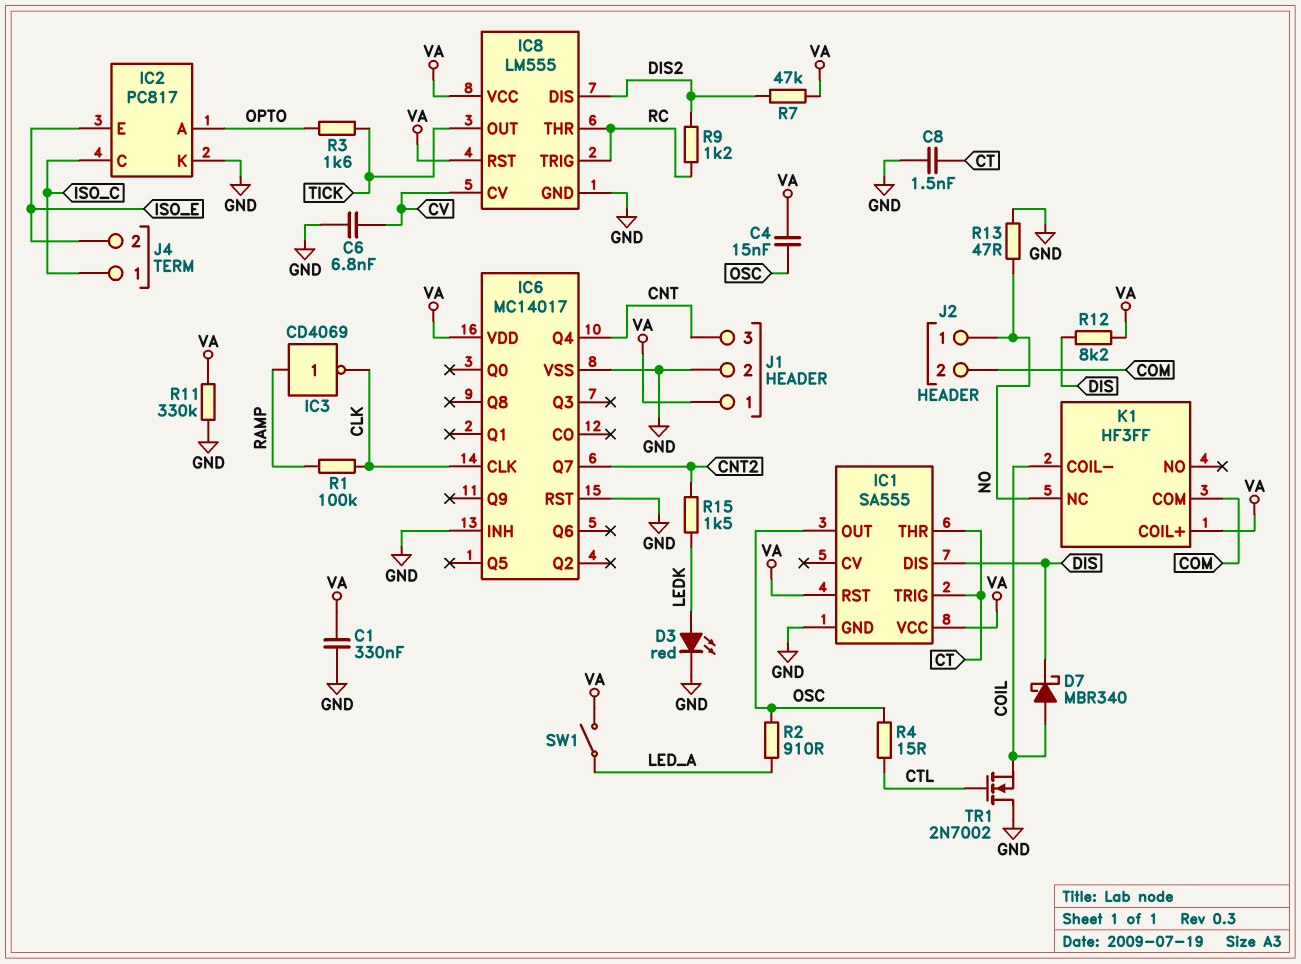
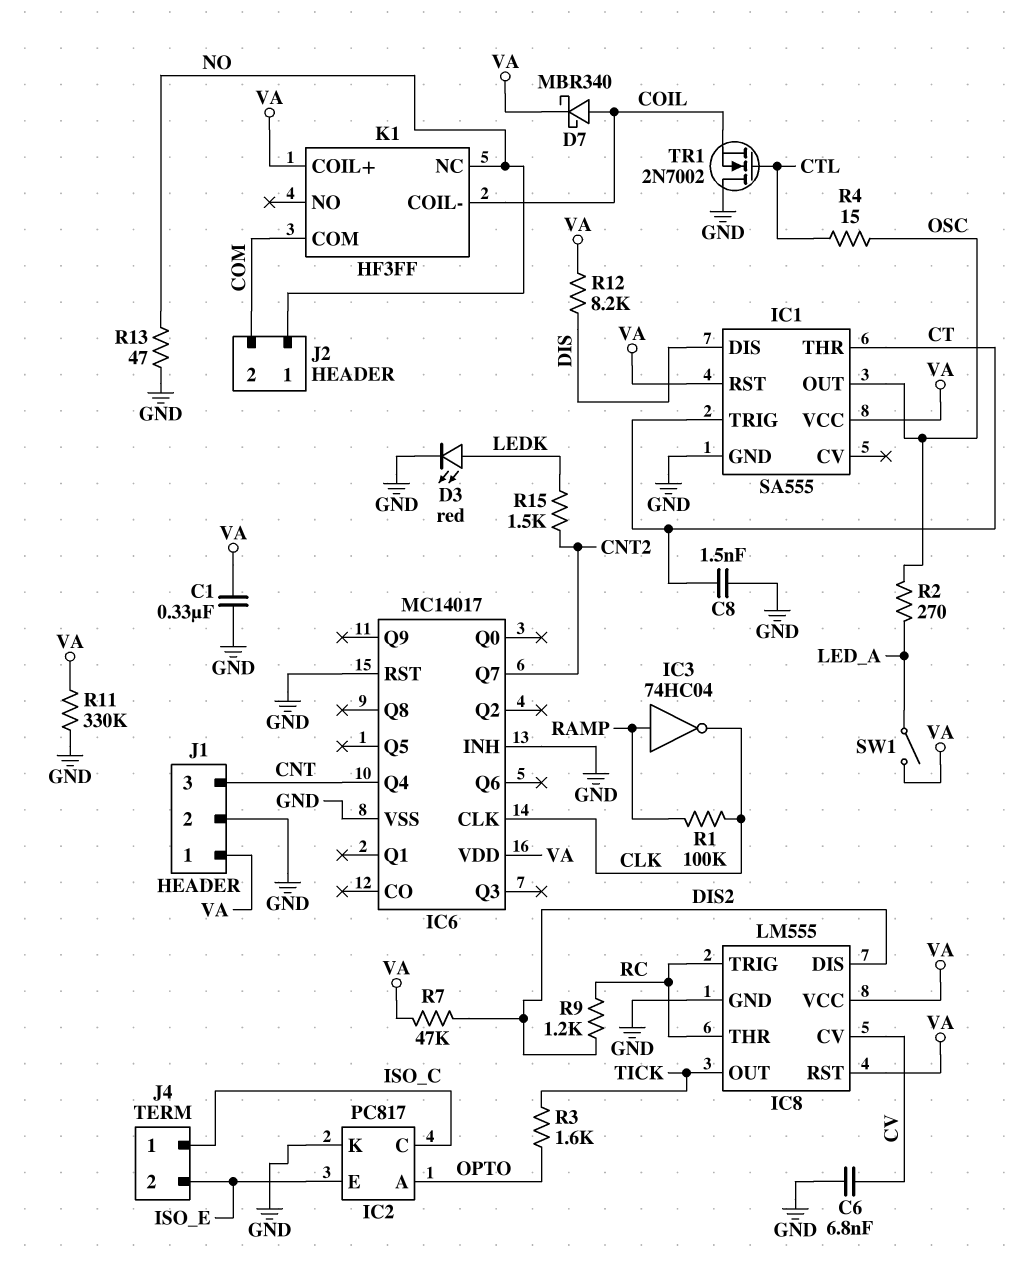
C4: 15nF (OSC, VA) -> none
D7: schottky MBR340 (A COIL, K DIS) -> schottky MBR340 (A COIL, K VA)
IC3: NOT CD4069 (in RAMP, out CLK) -> NOT 74HC04 (in RAMP, out CLK)
R2: 910 (LED_A, OSC) -> 270 (LED_A, OSC)

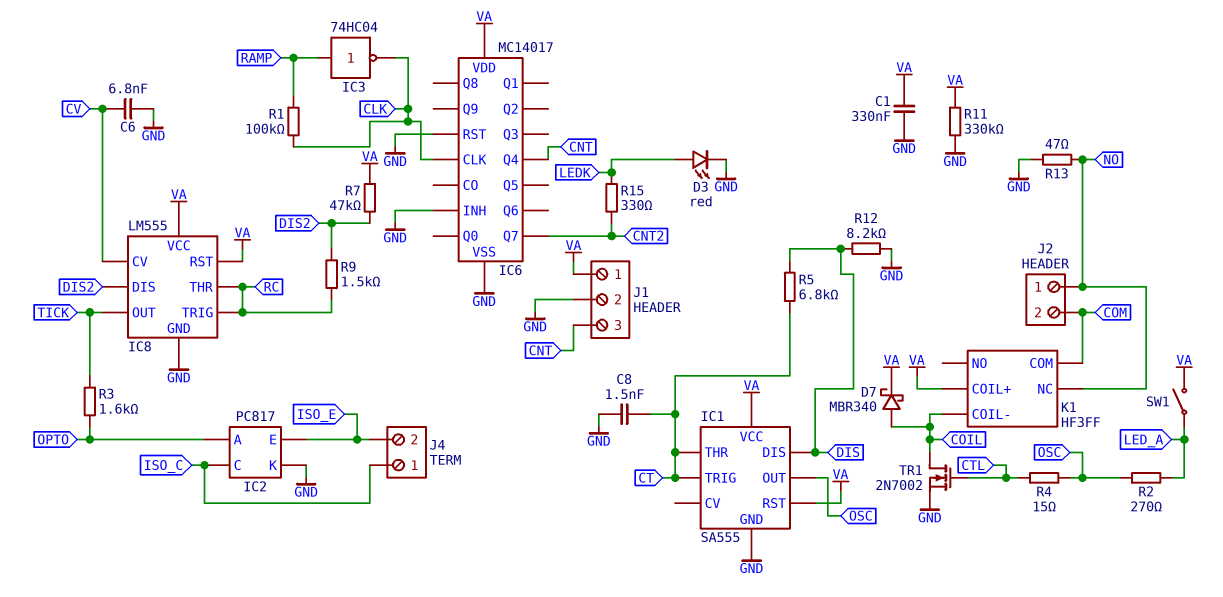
R5: none -> 6.8k (CT, DIS)
R9: 1.2k (DIS2, RC) -> 1.5k (DIS2, RC)
R12: 8.2k (DIS, VA) -> 8.2k (DIS, GND)
R15: 1.5k (CNT2, LEDK) -> 330 (CNT2, LEDK)
TR1: NMOS 2N7002 (G CTL, D GND, S COIL) -> NMOS 2N7002 (G CTL, D COIL, S GND)

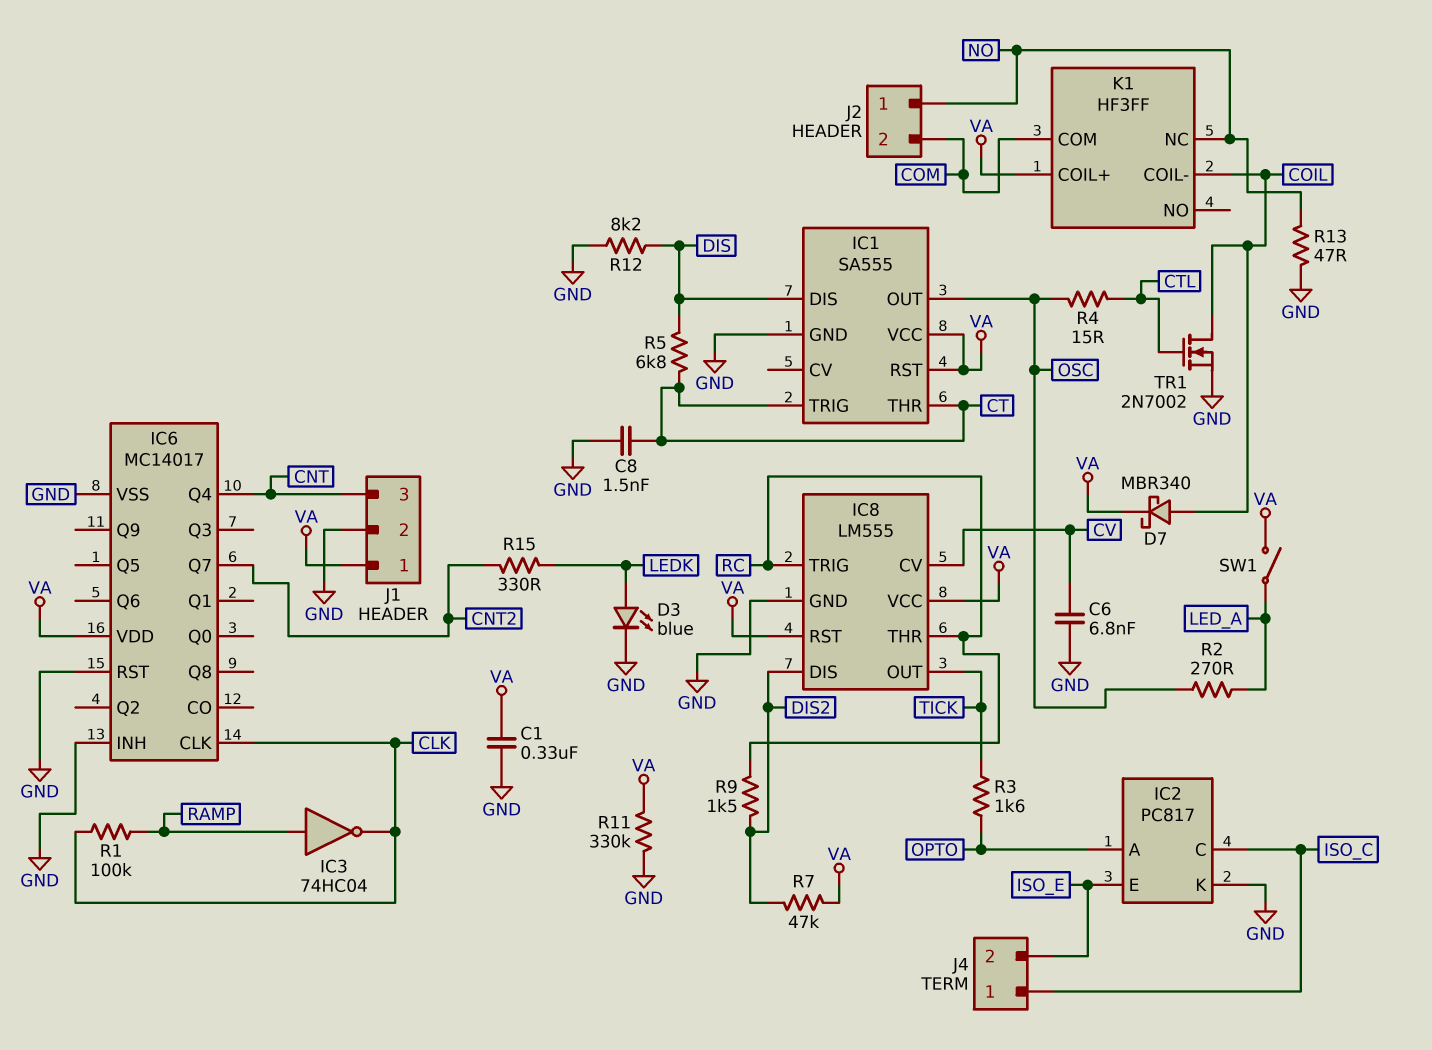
D3: LED red (A LEDK, K GND) -> LED blue (A LEDK, K GND)

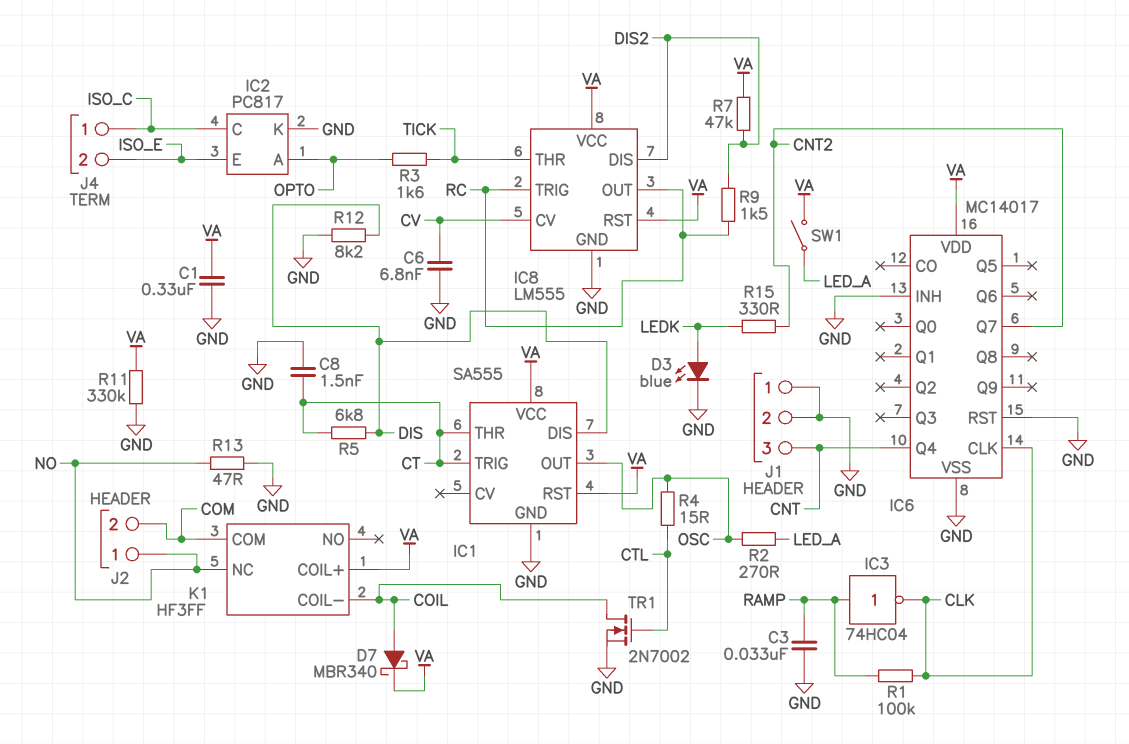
C3: none -> 33nF (GND, RAMP)
IC8 pin OUT: TICK -> RC
IC8 pin THR: RC -> TICK
J1 pin 1: VA -> GND

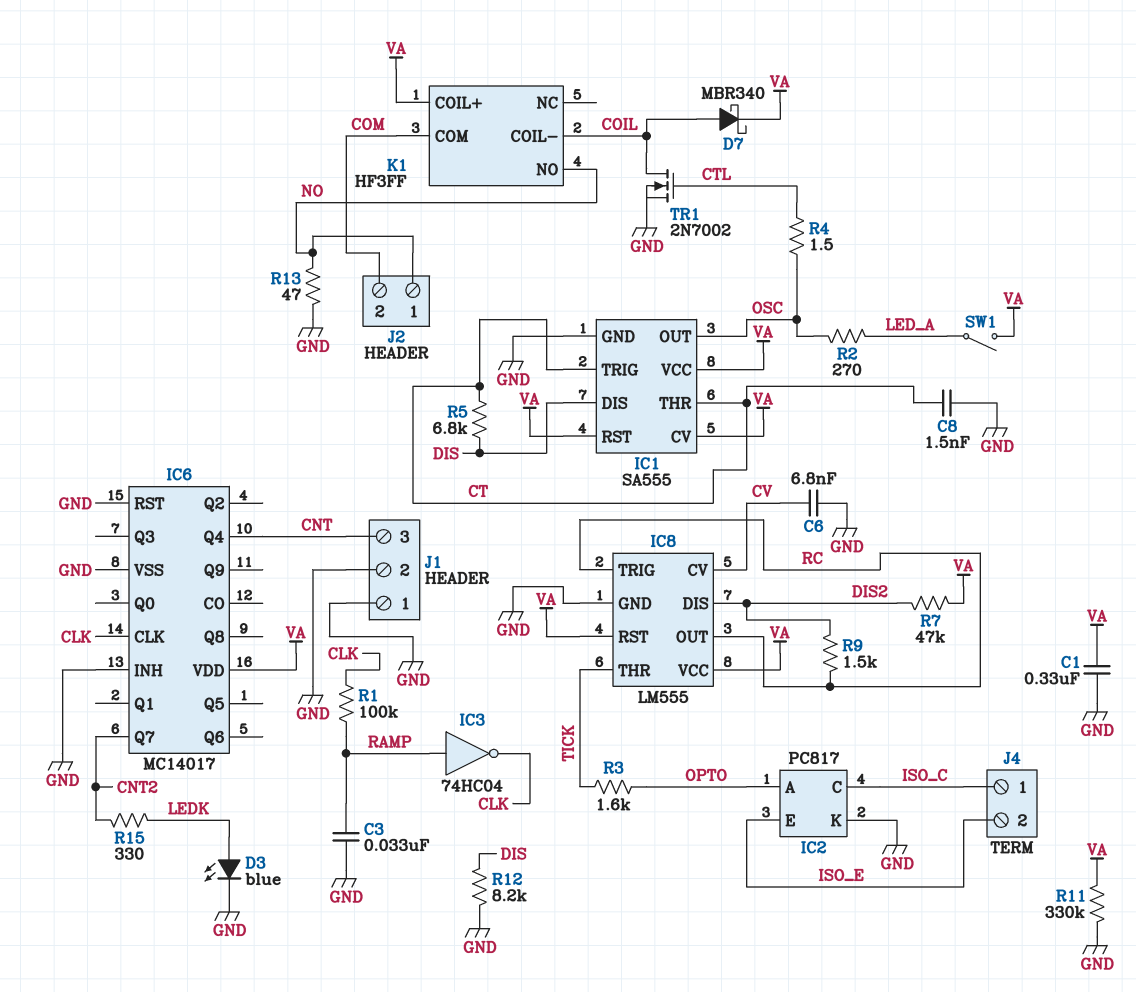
IC1 pin CV: none -> VA
K1 pin NC: NO -> none
K1 pin NO: none -> NO
R4: 15 (CTL, OSC) -> 1.5 (CTL, OSC)

